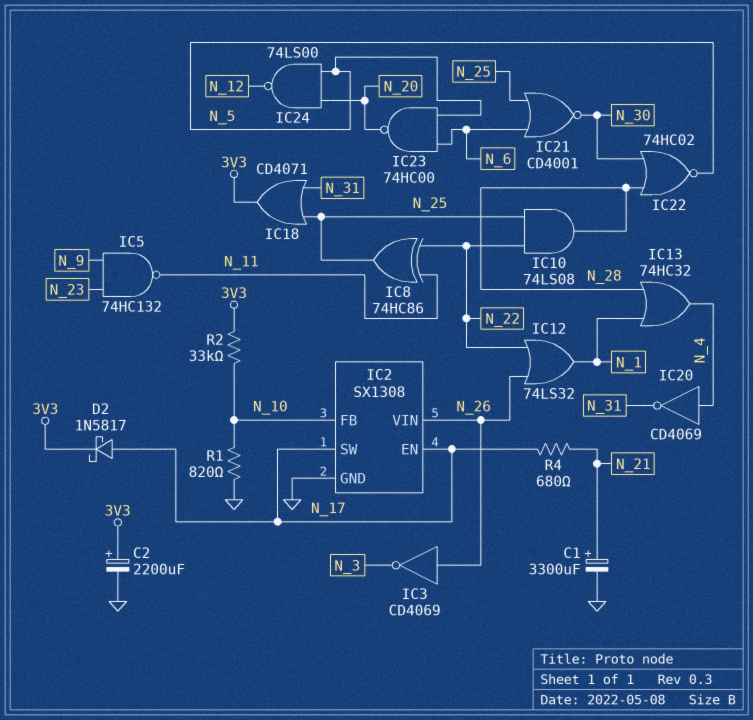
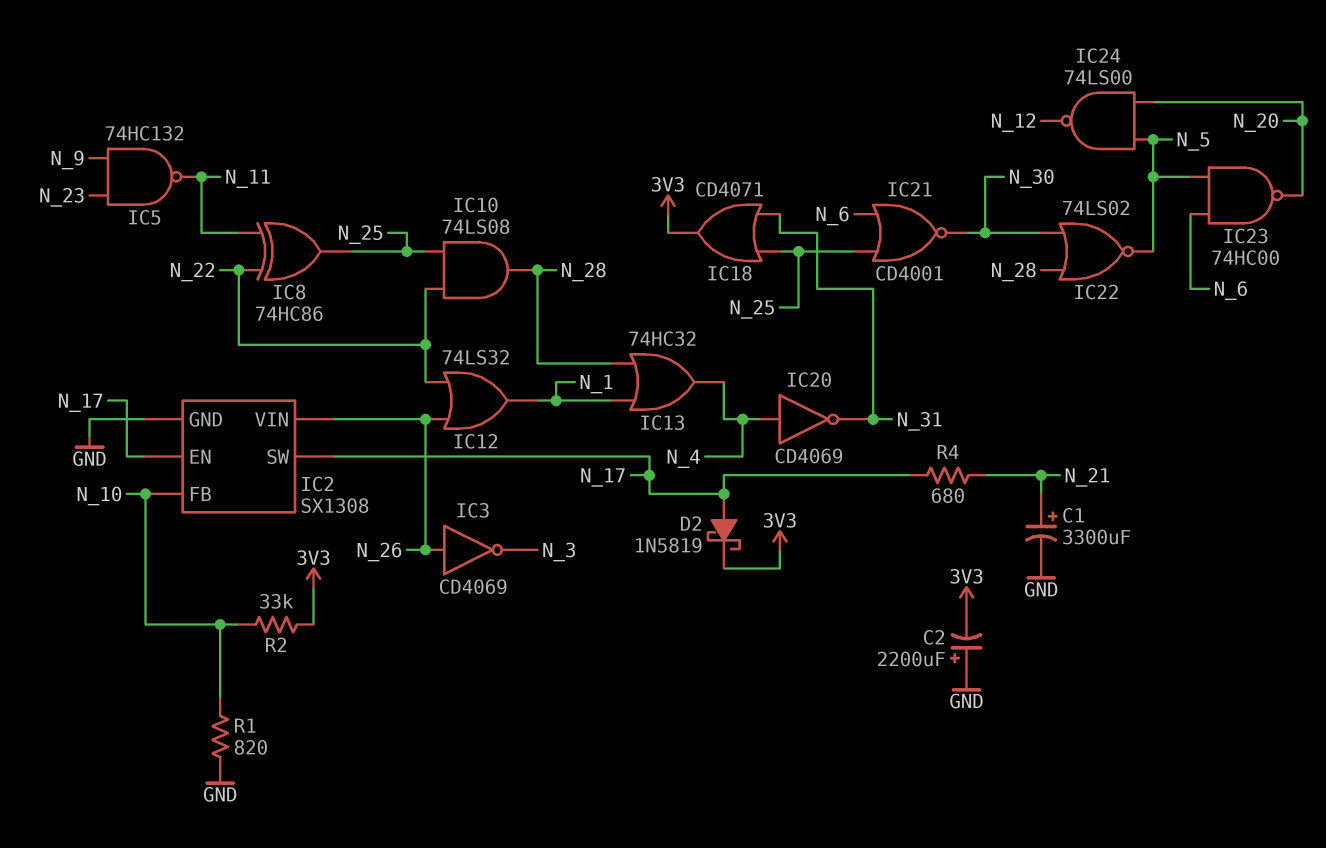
C2: 2200uF (plus 3V3, minus GND) -> 2200uF (plus GND, minus 3V3)
D2: schottky 1N5817 (A N_17, K 3V3) -> schottky 1N5819 (A N_17, K 3V3)
IC22: NOR 74HC02 (in N_28, in N_30, out N_5) -> NOR 74LS02 (in N_28, in N_30, out N_5)

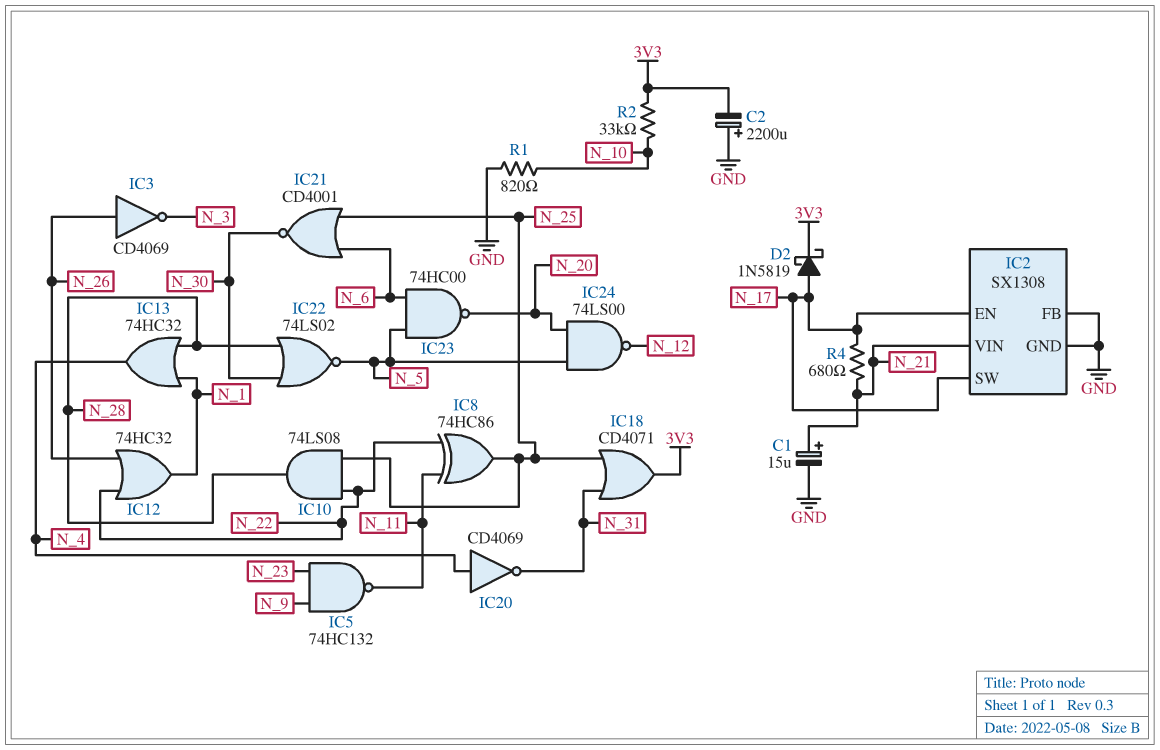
C1: 3300uF (plus N_21, minus GND) -> 15uF (plus N_21, minus GND)
IC2 pin FB: N_10 -> GND
IC2 pin VIN: N_26 -> N_21
IC12: OR 74LS32 (in N_22, in N_26, out N_1) -> OR 74HC32 (in N_22, in N_26, out N_1)

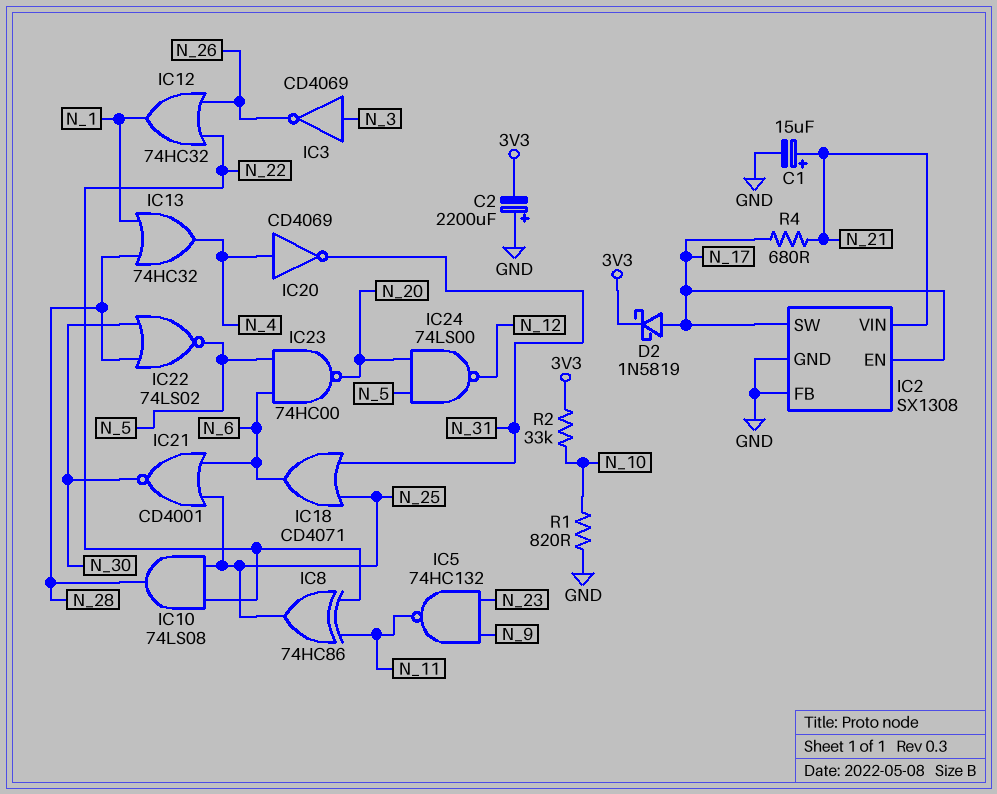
IC3: NOT CD4069 (in N_26, out N_3) -> NOT CD4069 (in N_3, out N_26)
IC18: OR CD4071 (in N_25, in N_31, out 3V3) -> OR CD4071 (in N_25, in N_31, out N_6)

